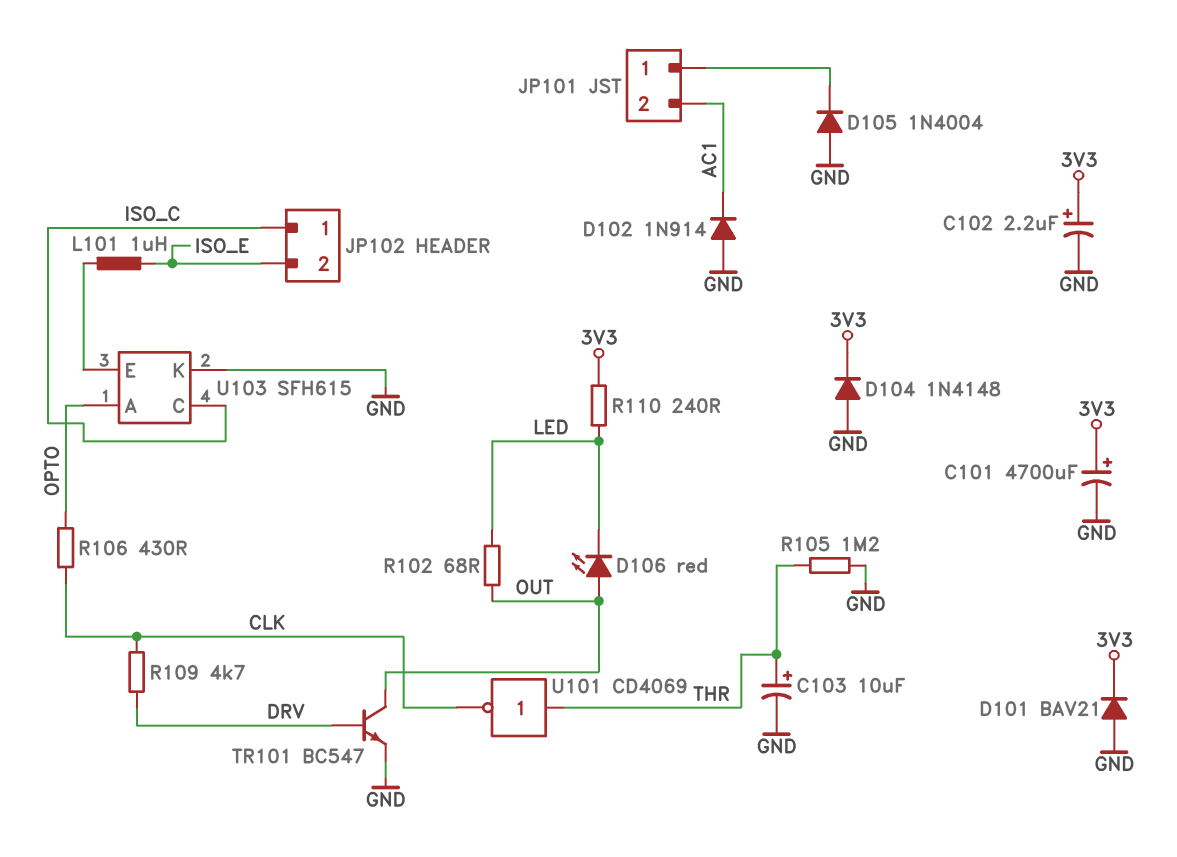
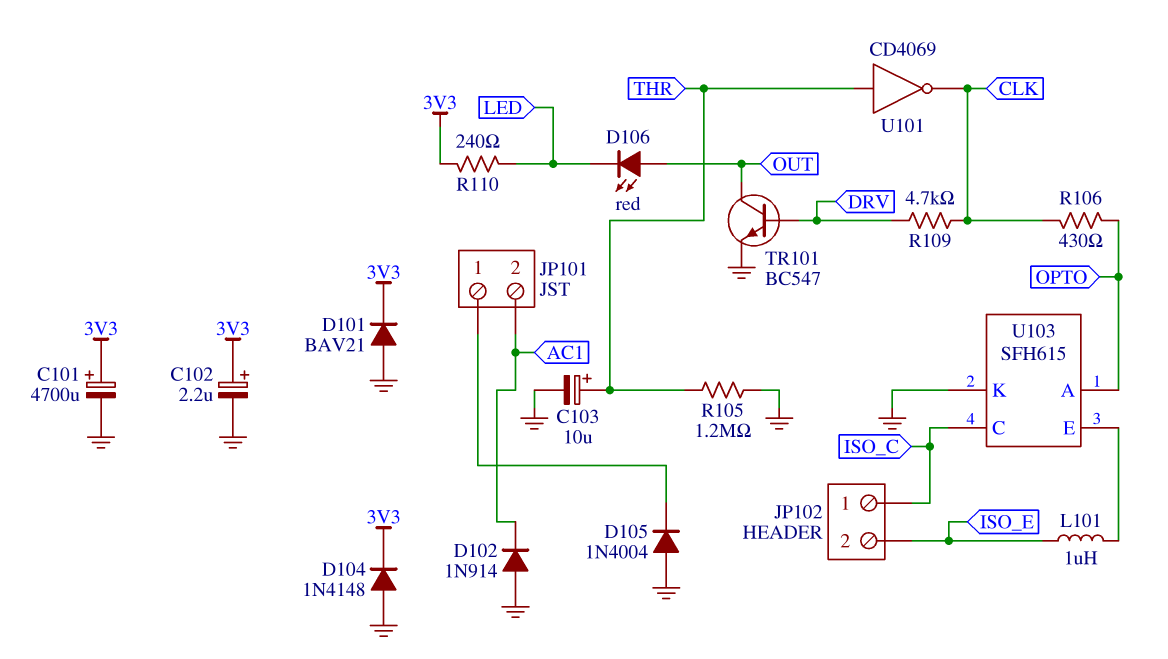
R102: 68 (LED, OUT) -> none

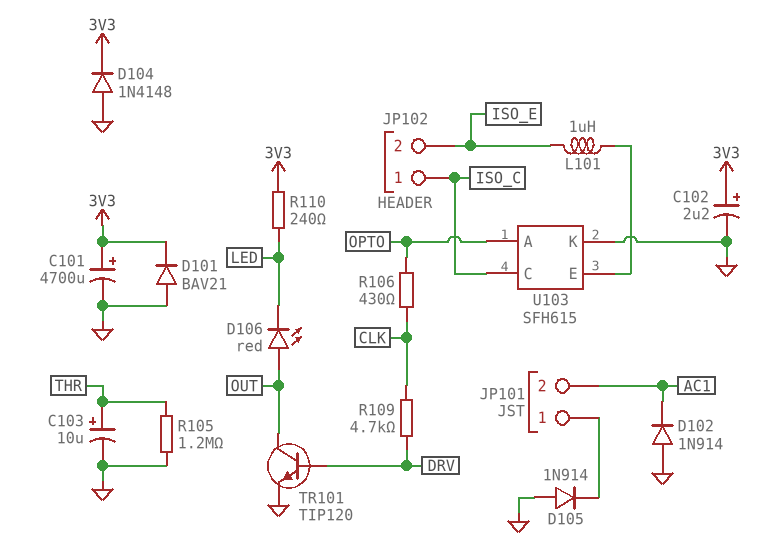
D105: diode 1N4004 (A GND, K JP101/1) -> diode 1N914 (A GND, K JP101/1)
TR101: NPN BC547 (B DRV, C OUT, E GND) -> NPN TIP120 (B DRV, C OUT, E GND)
U101: NOT CD4069 (in THR, out CLK) -> none

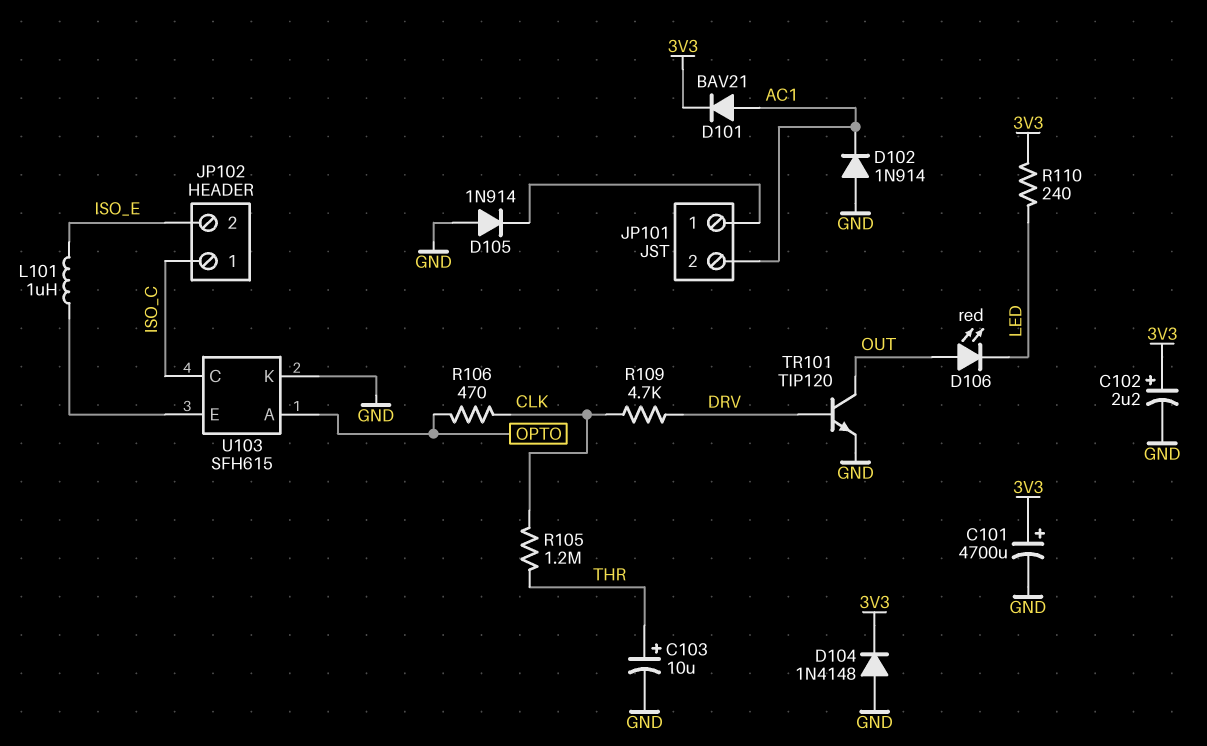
D101: diode BAV21 (A GND, K 3V3) -> diode BAV21 (A AC1, K 3V3)
R105: 1.2M (GND, THR) -> 1.2M (CLK, THR)
R106: 430 (CLK, OPTO) -> 470 (CLK, OPTO)

